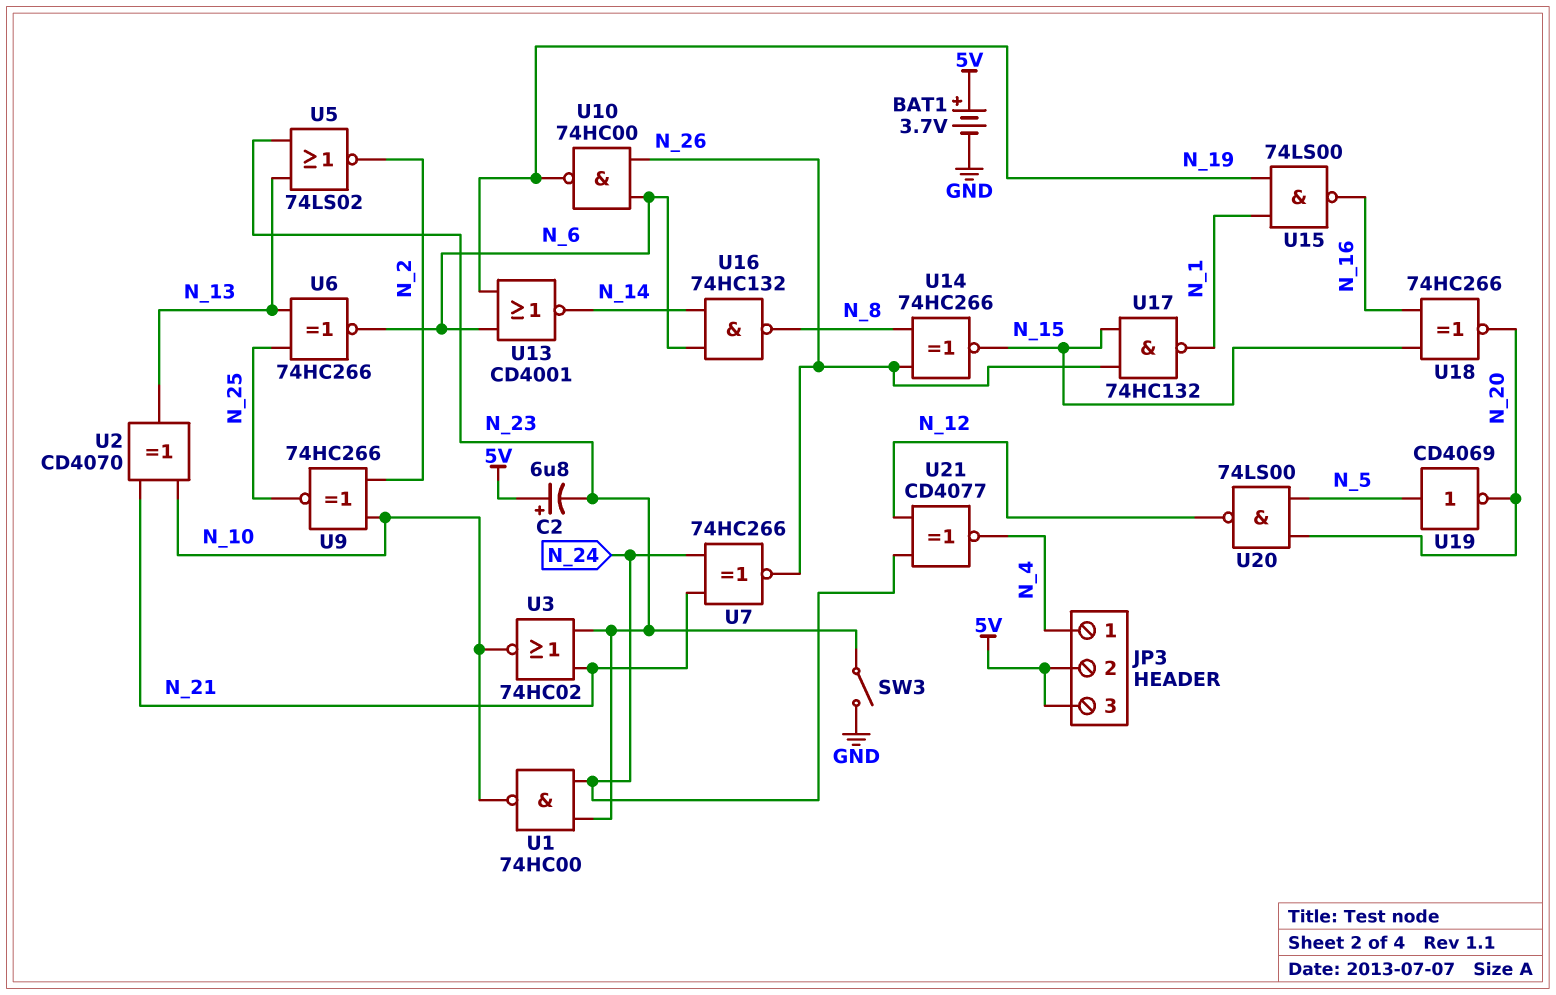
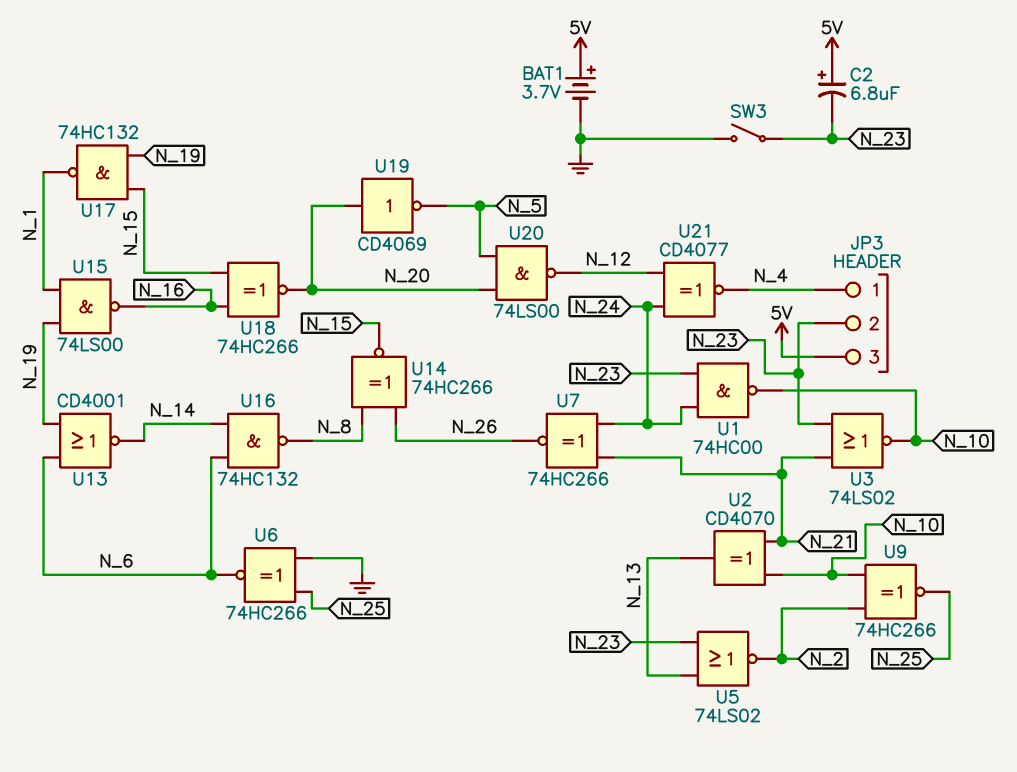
JP3 pin 2: 5V -> N_23
U3: NOR 74HC02 (in N_21, in N_23, out N_10) -> NOR 74LS02 (in N_21, in N_23, out N_10)
U6: XNOR 74HC266 (in N_13, in N_25, out N_6) -> XNOR 74HC266 (in GND, in N_25, out N_6)
U10: NAND 74HC00 (in N_6, in N_26, out N_19) -> none
U17: NAND 74HC132 (in N_15, in N_26, out N_1) -> NAND 74HC132 (in N_15, in N_19, out N_1)
U19: NOT CD4069 (in N_5, out N_20) -> NOT CD4069 (in N_20, out N_5)

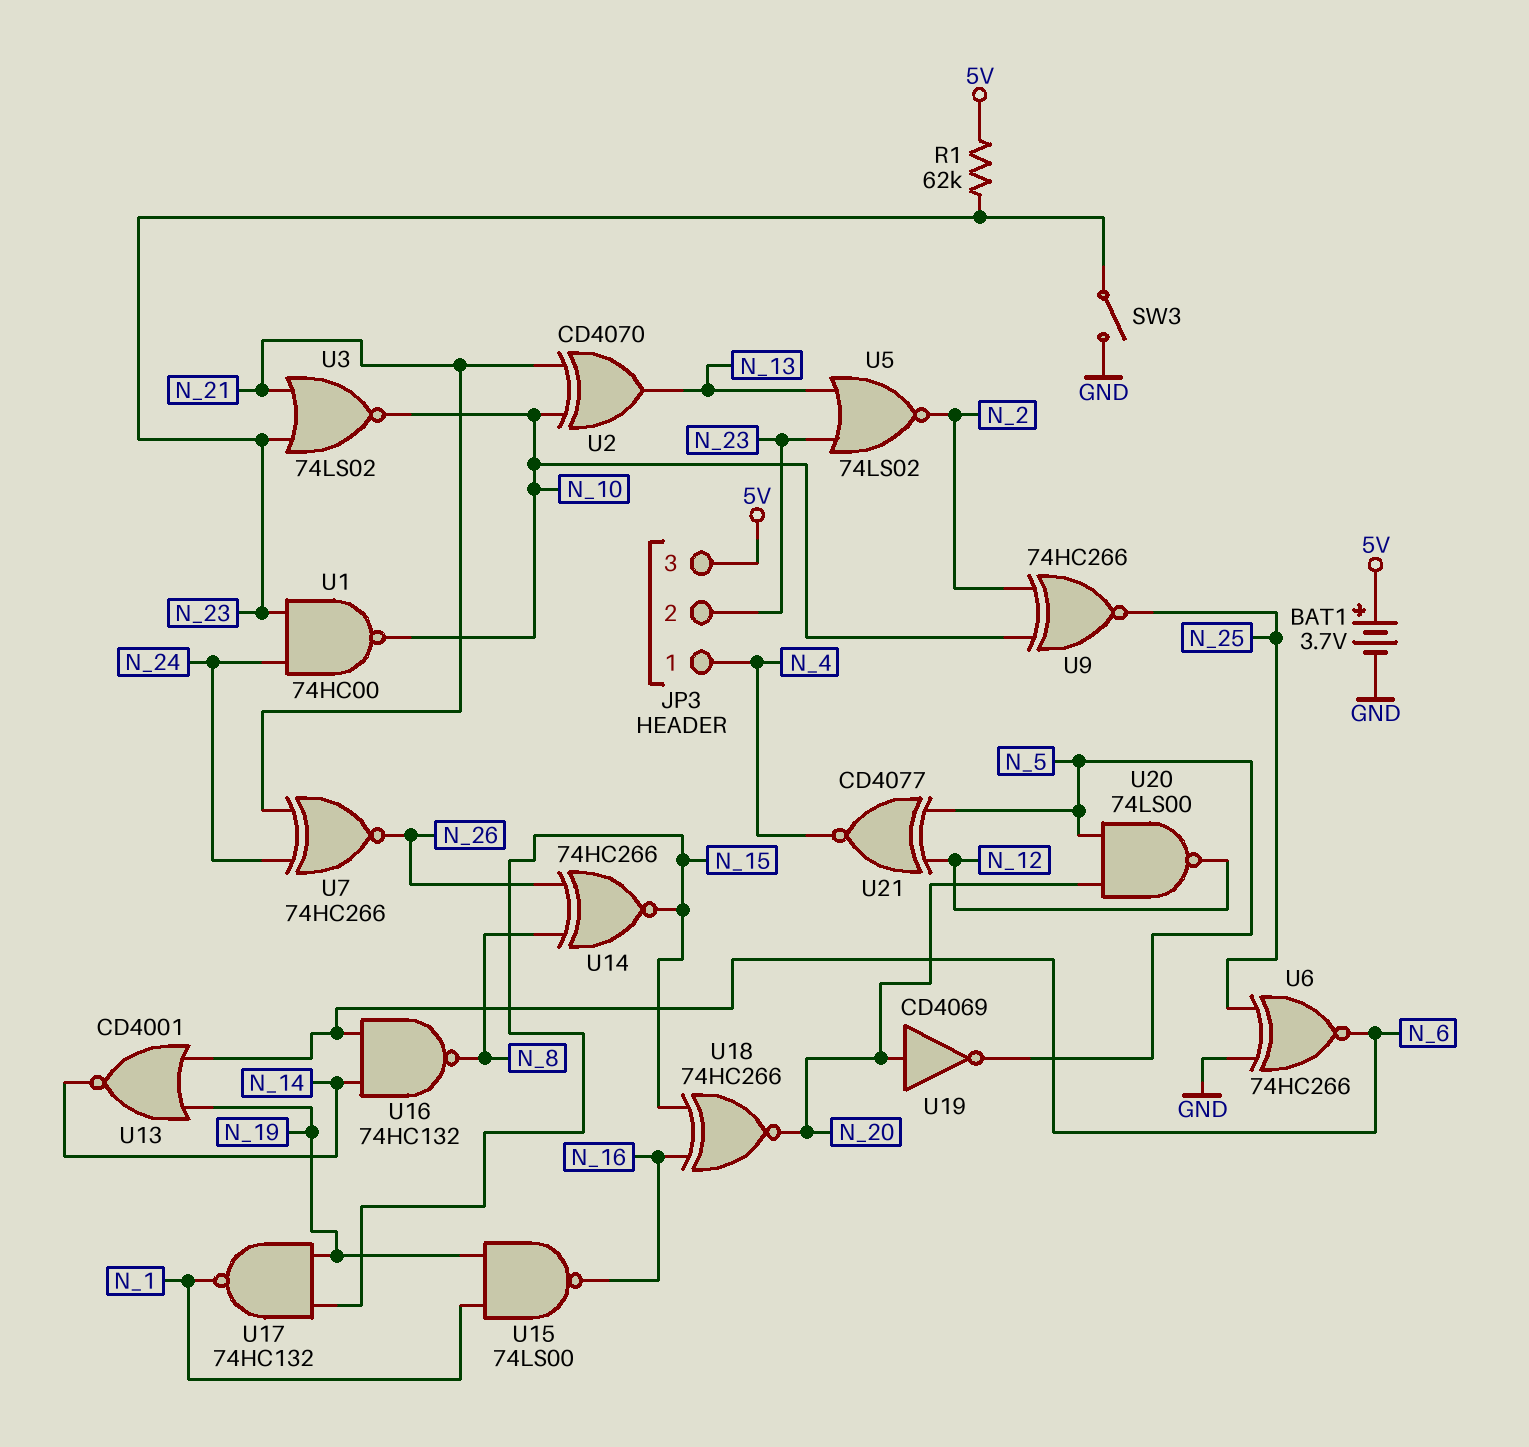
C2: 6.8uF (plus 5V, minus N_23) -> none
R1: none -> 62k (5V, N_23)
U21: XNOR CD4077 (in N_12, in N_24, out N_4) -> XNOR CD4077 (in N_5, in N_12, out N_4)

